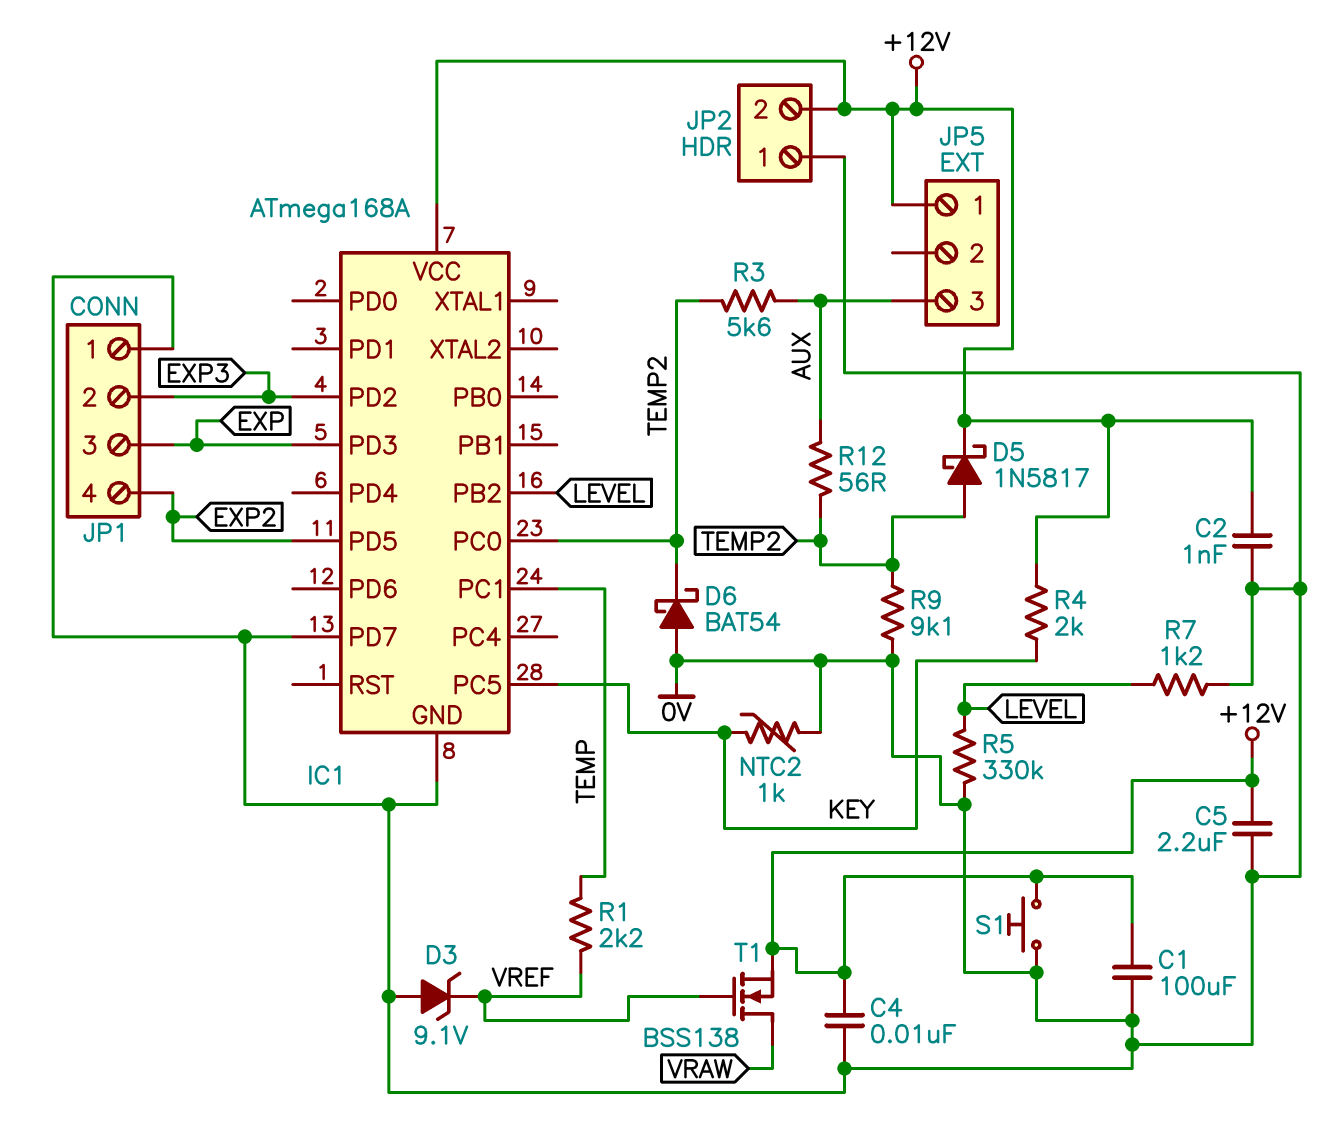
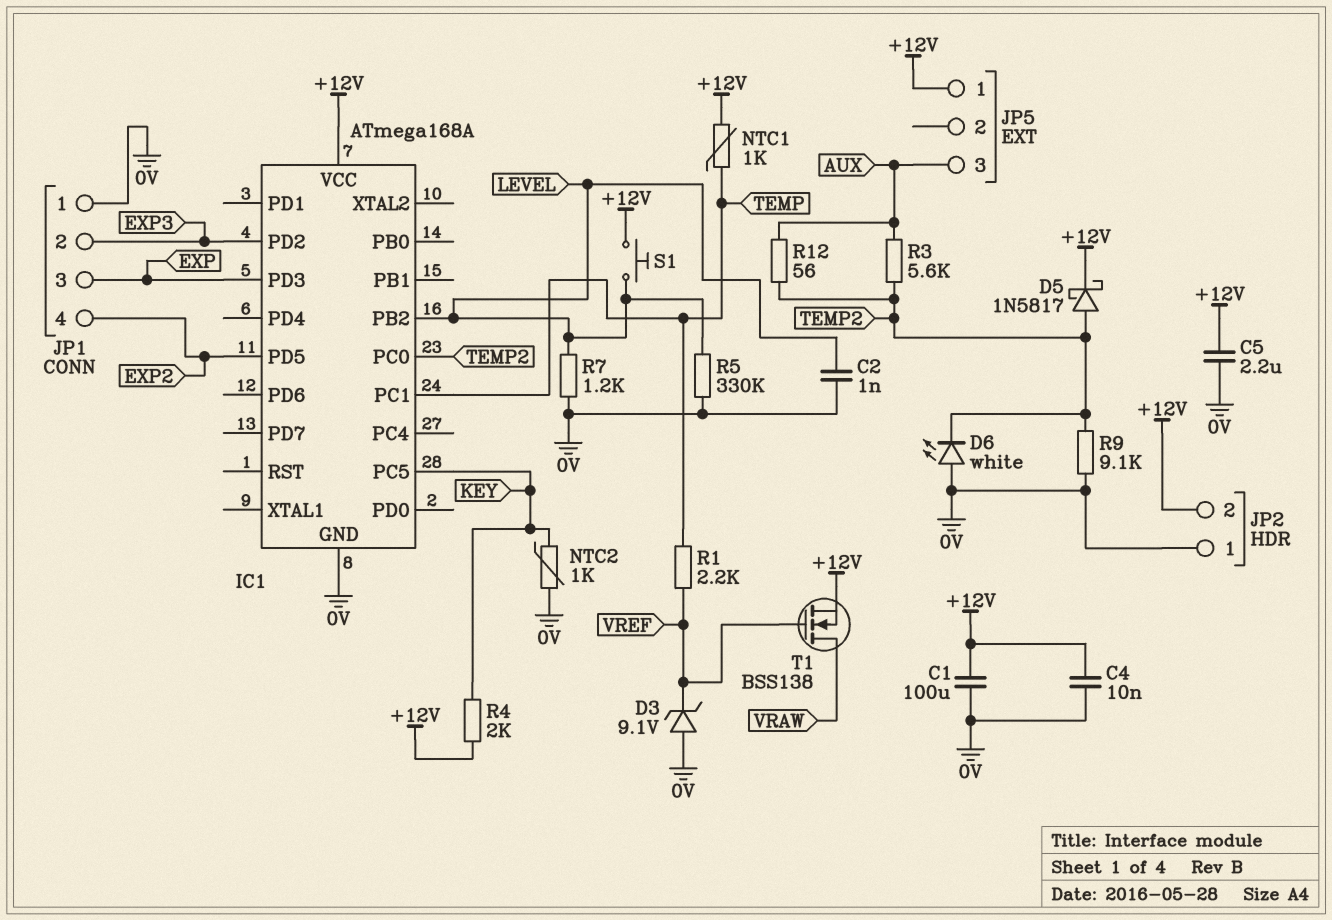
C2: 1nF (+12V, 0V) -> 1nF (0V, LEVEL)
D6: schottky BAT54 (A 0V, K TEMP2) -> LED white (A 0V, K TEMP2)
IC1 pin PD7: 0V -> none
NTC1: none -> 1k (+12V, TEMP)
S1: button (+12V, 0V) -> button (+12V, LEVEL)

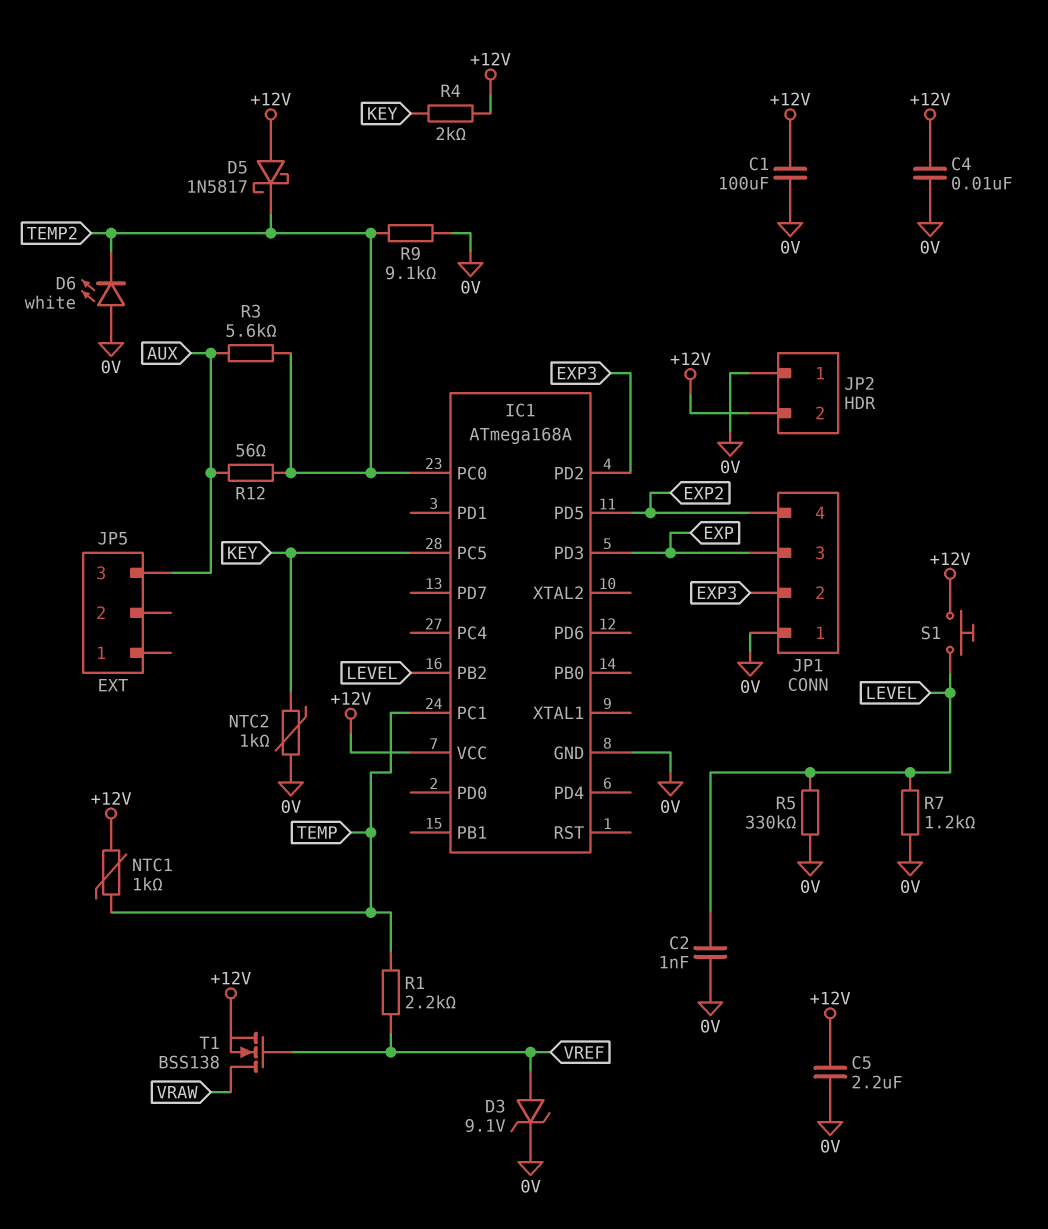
D3: zener 9.1V (A 0V, K VREF) -> zener 9.1V (A VREF, K 0V)
D5: schottky 1N5817 (A TEMP2, K +12V) -> schottky 1N5817 (A +12V, K TEMP2)
JP5 pin 1: +12V -> none

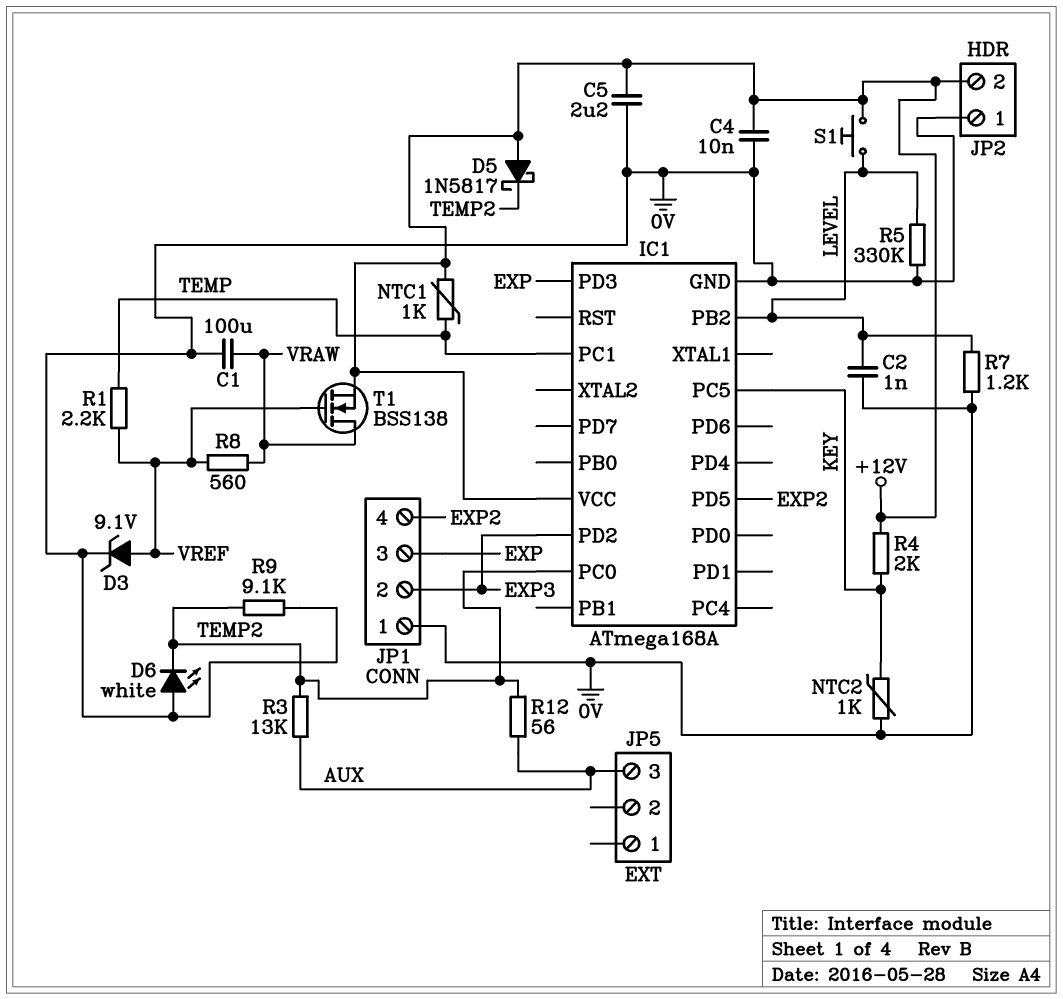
C1: 100uF (+12V, 0V) -> 100uF (0V, VRAW)
R3: 5.6k (AUX, TEMP2) -> 13k (AUX, TEMP2)
R8: none -> 560 (VRAW, VREF)

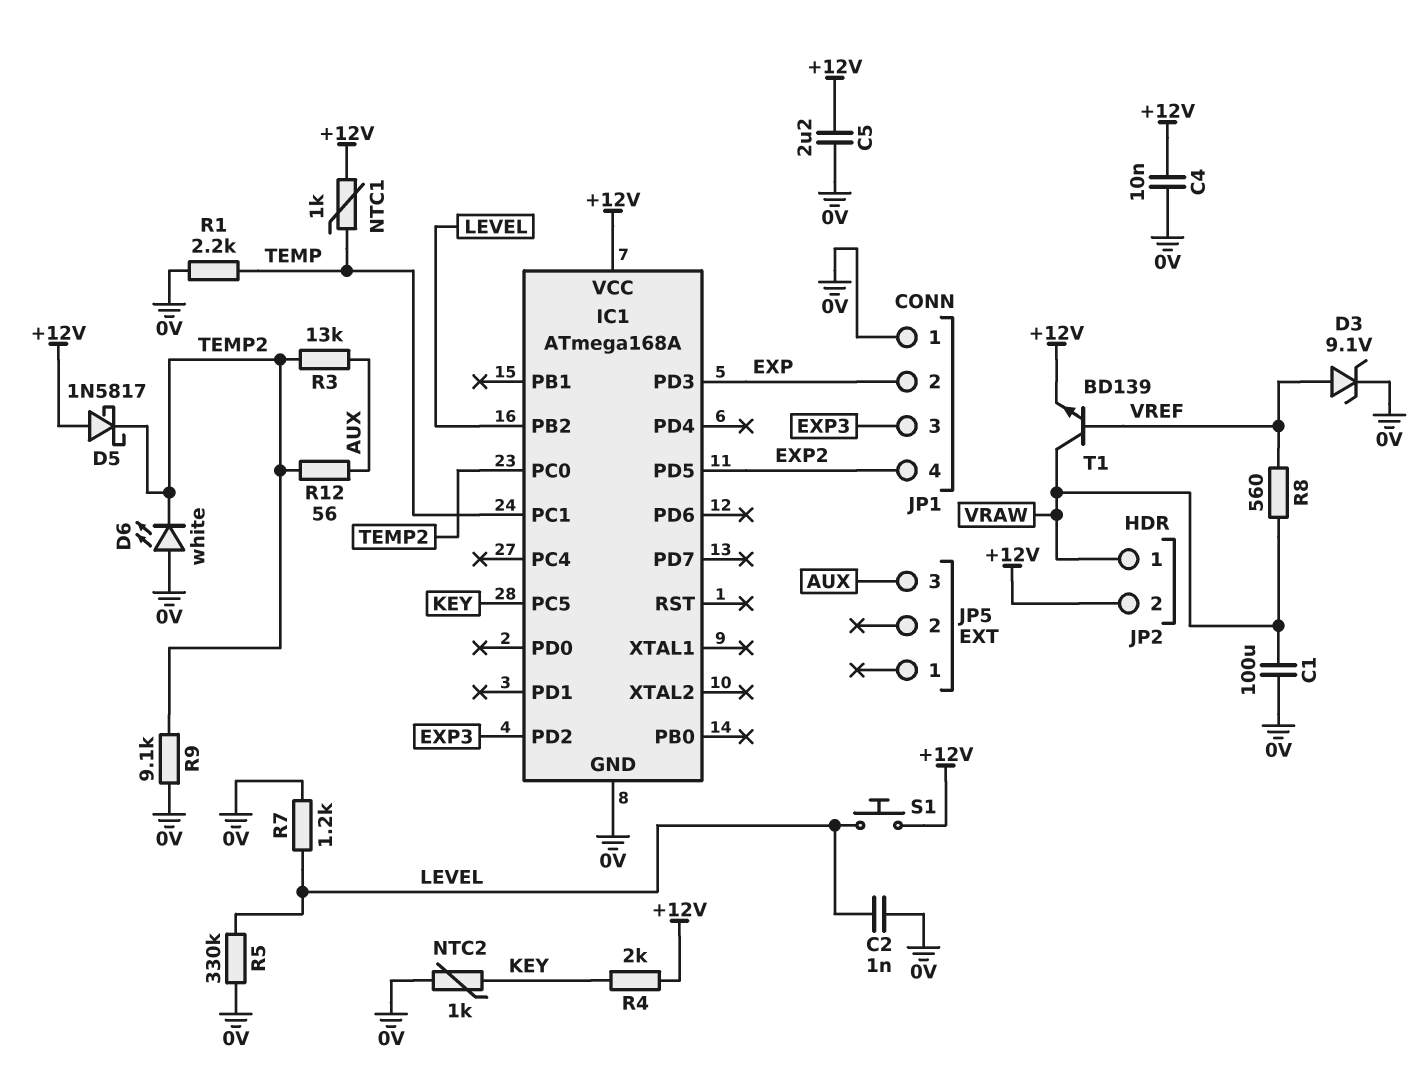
JP1 pin 2: EXP3 -> EXP
JP1 pin 3: EXP -> EXP3
JP2 pin 1: 0V -> VRAW
R1: 2.2k (TEMP, VREF) -> 2.2k (0V, TEMP)
T1: NMOS BSS138 (G VREF, D VRAW, S +12V) -> NPN BD139 (B VREF, C VRAW, E +12V)

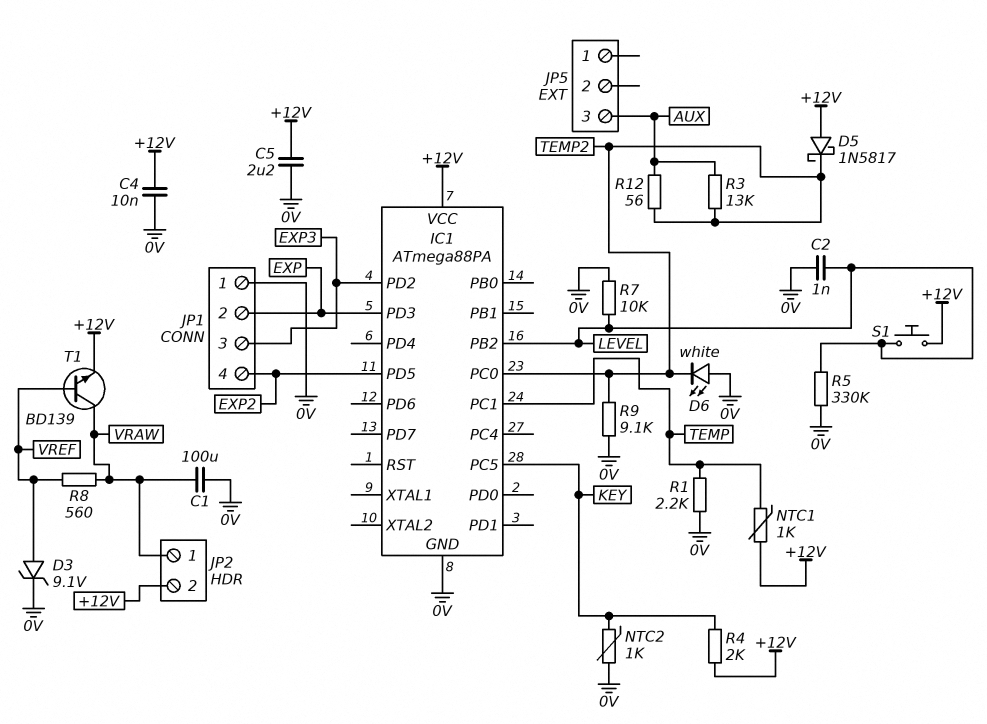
IC1: ATmega168A -> ATmega88PA
R7: 1.2k (0V, LEVEL) -> 10k (0V, LEVEL)

